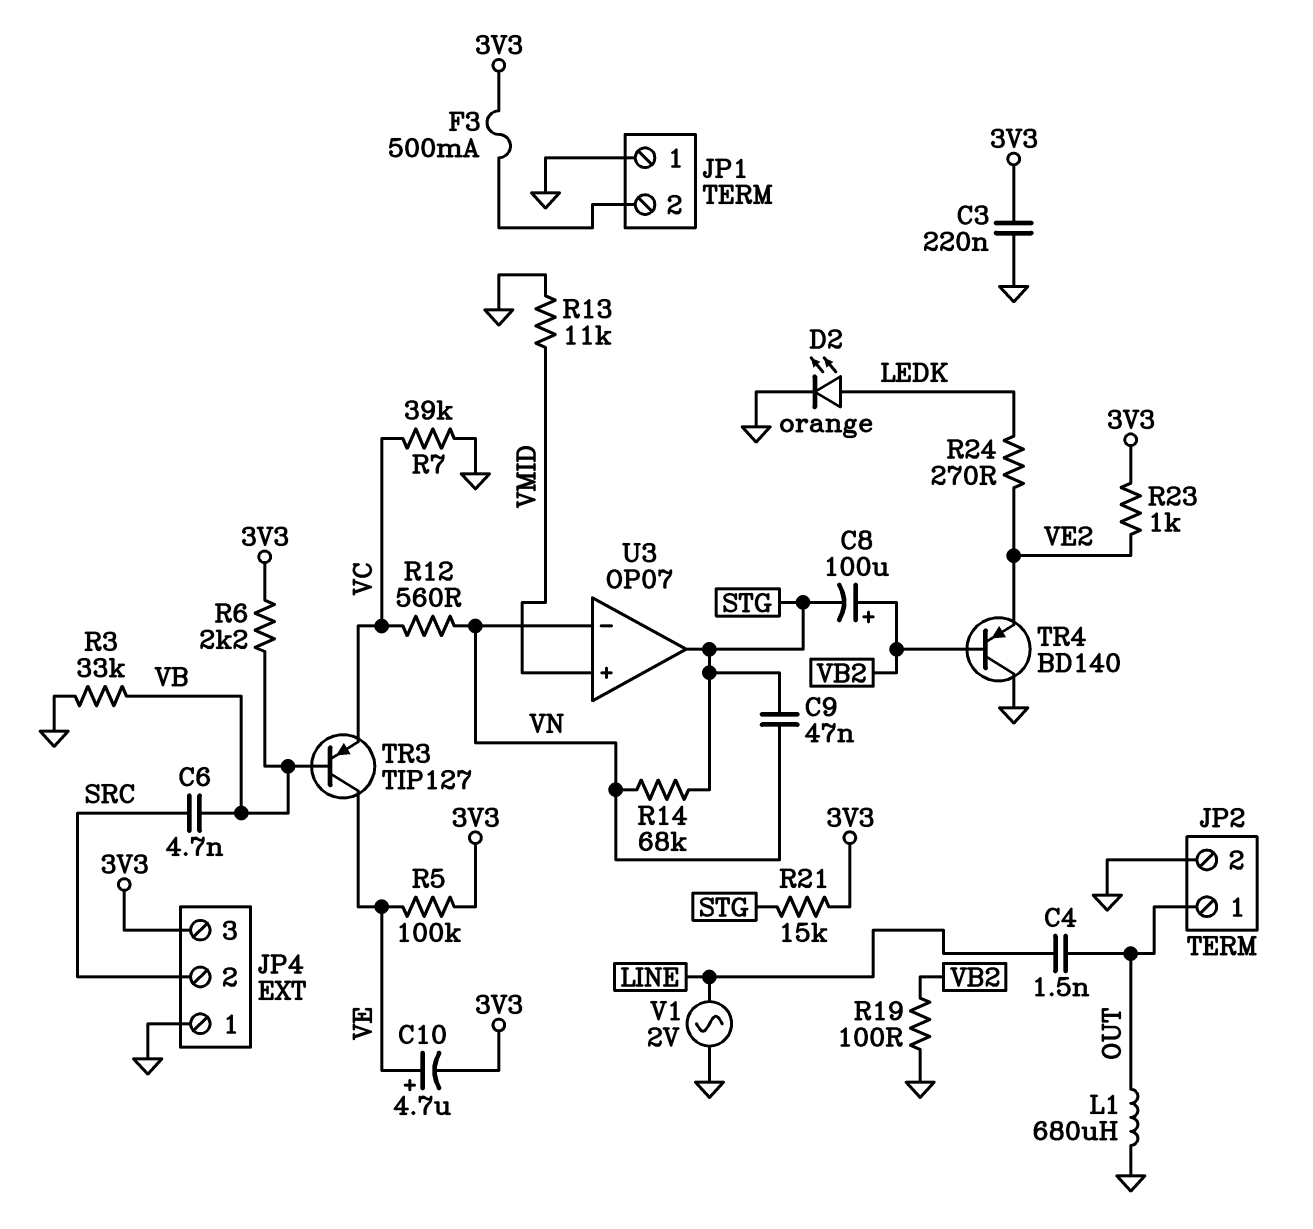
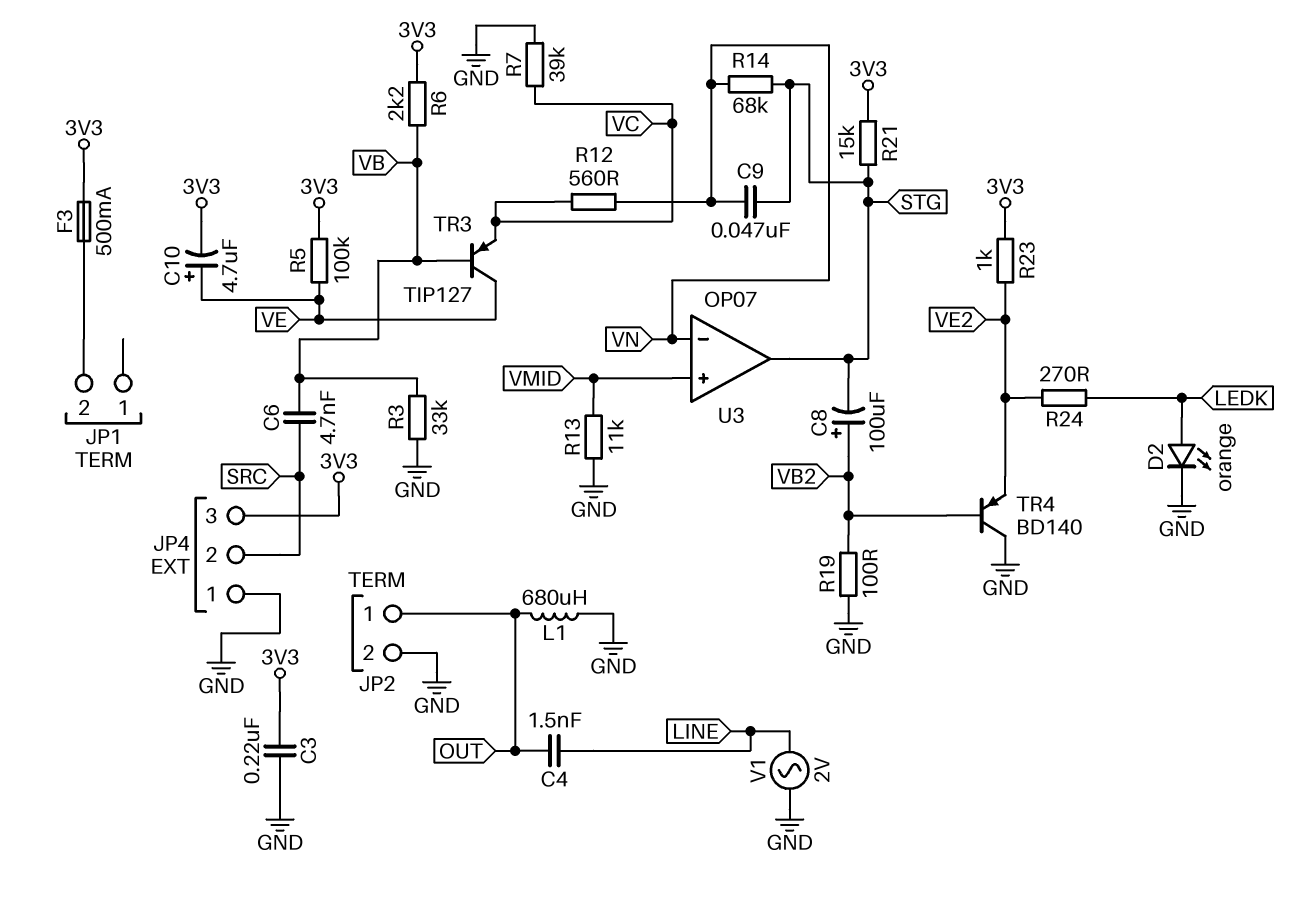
JP1 pin 1: GND -> none

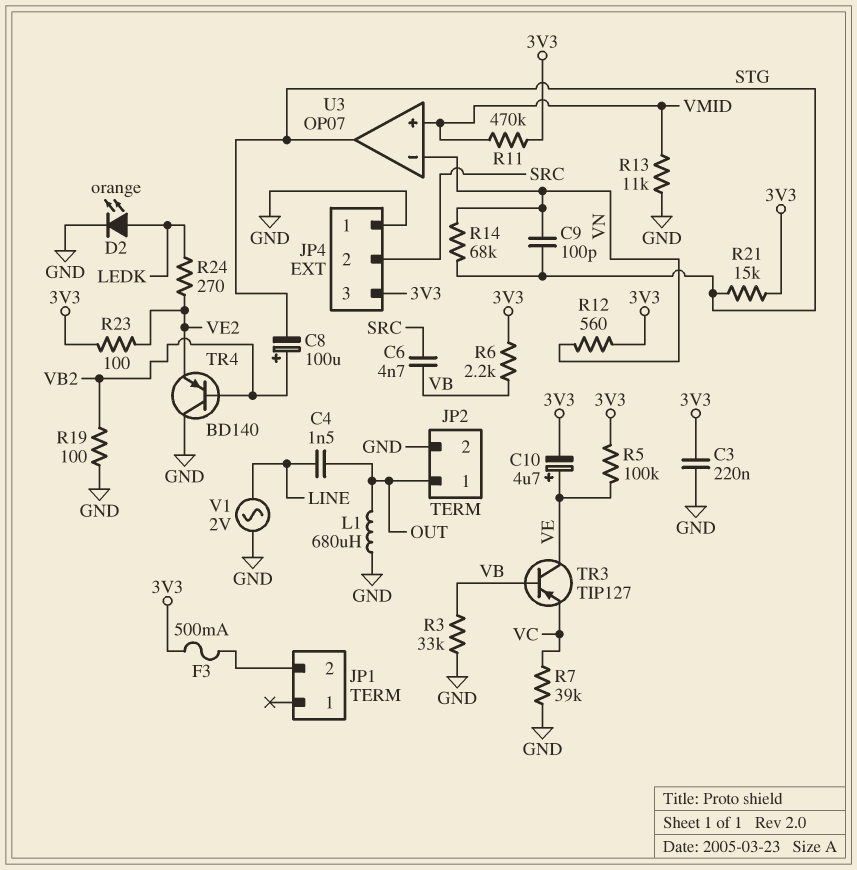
C9: 47nF (STG, VN) -> 100pF (STG, VN)
R11: none -> 470k (3V3, VMID)
R12: 560 (VC, VN) -> 560 (3V3, VN)
R23: 1k (3V3, VE2) -> 100 (3V3, VE2)

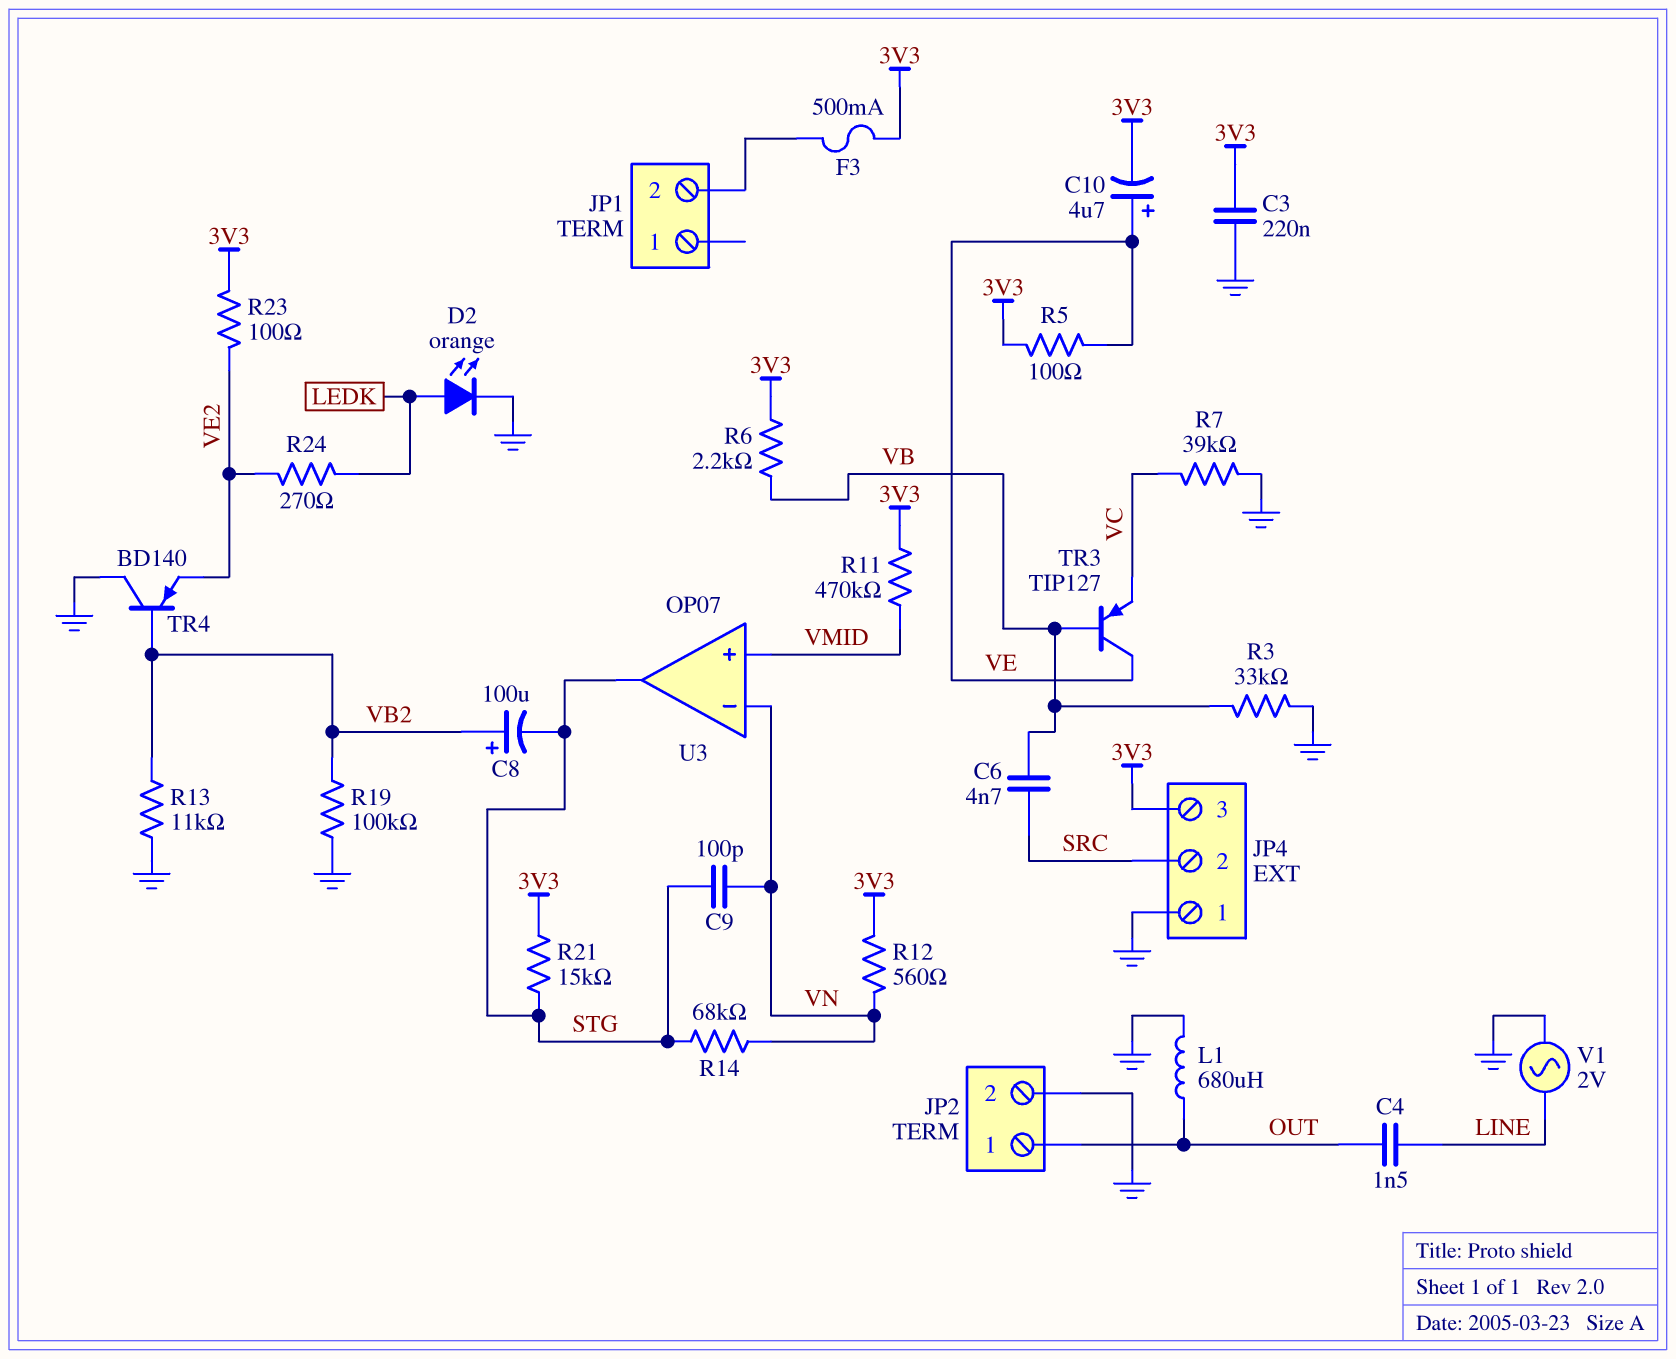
R5: 100k (3V3, VE) -> 100 (3V3, VE)
R13: 11k (GND, VMID) -> 11k (GND, VB2)
R19: 100 (GND, VB2) -> 100k (GND, VB2)

